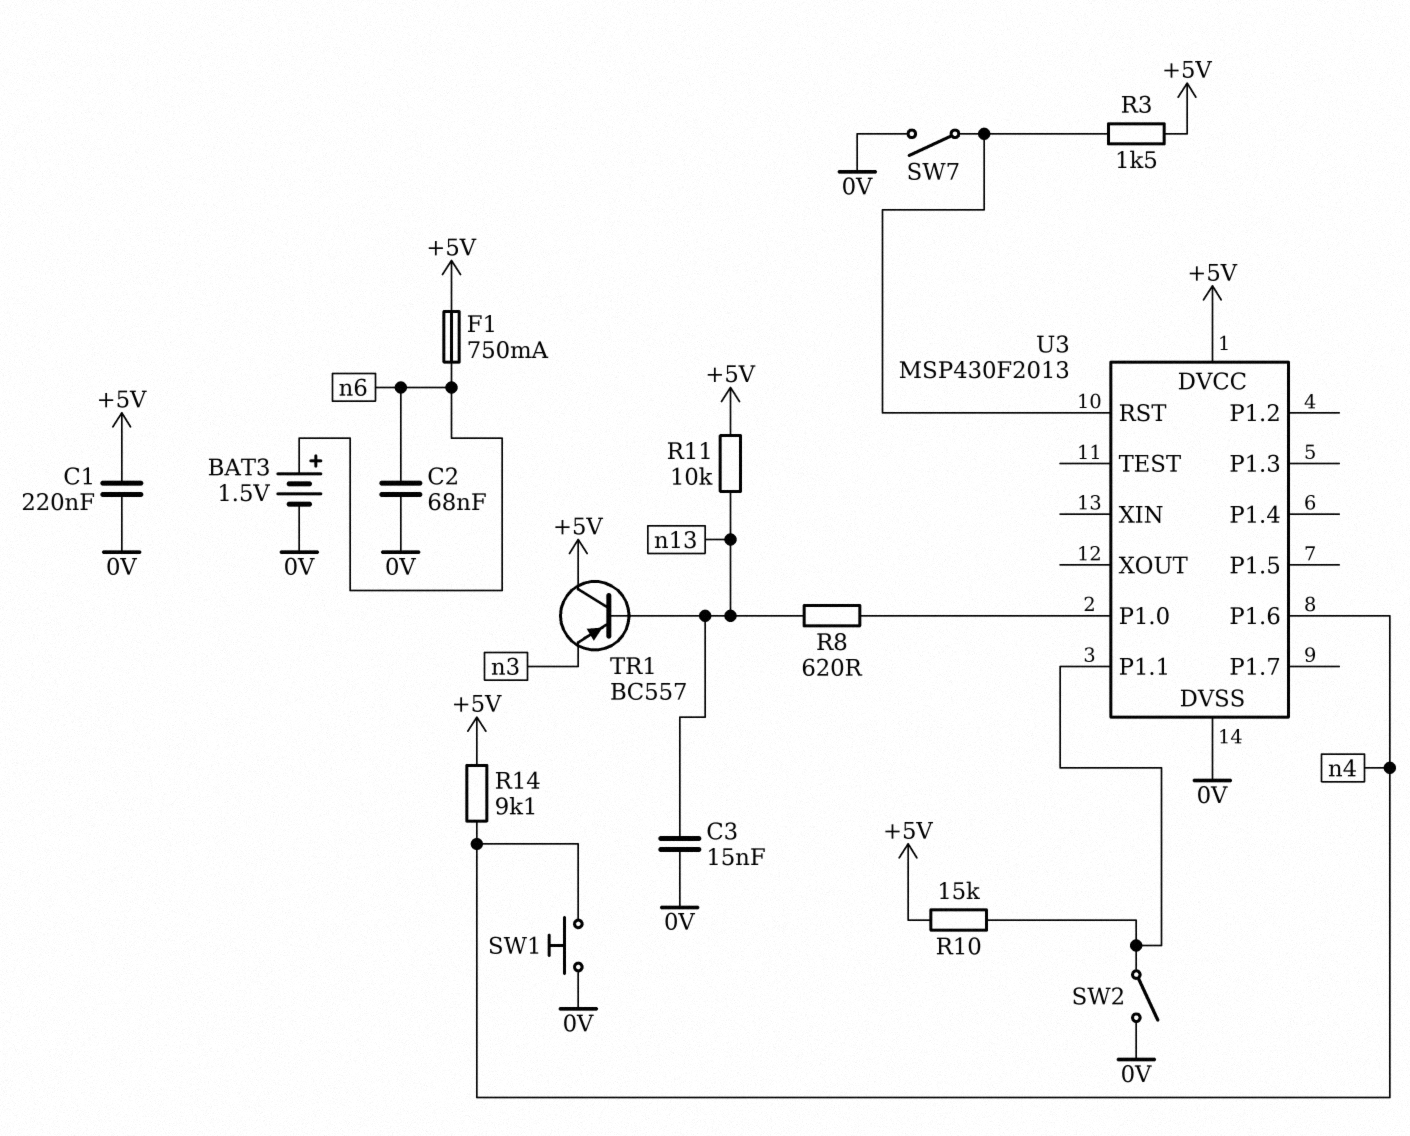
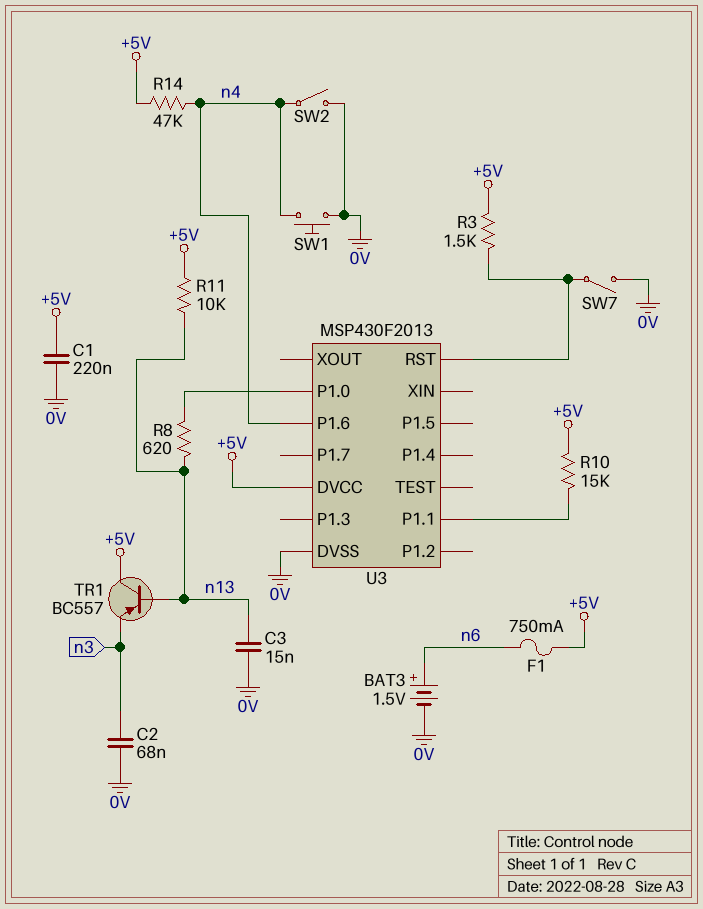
C2: 68nF (0V, n6) -> 68nF (0V, n3)
R14: 9.1k (+5V, n4) -> 47k (+5V, n4)
SW2: switch (0V, U3/P1.1) -> switch (0V, n4)

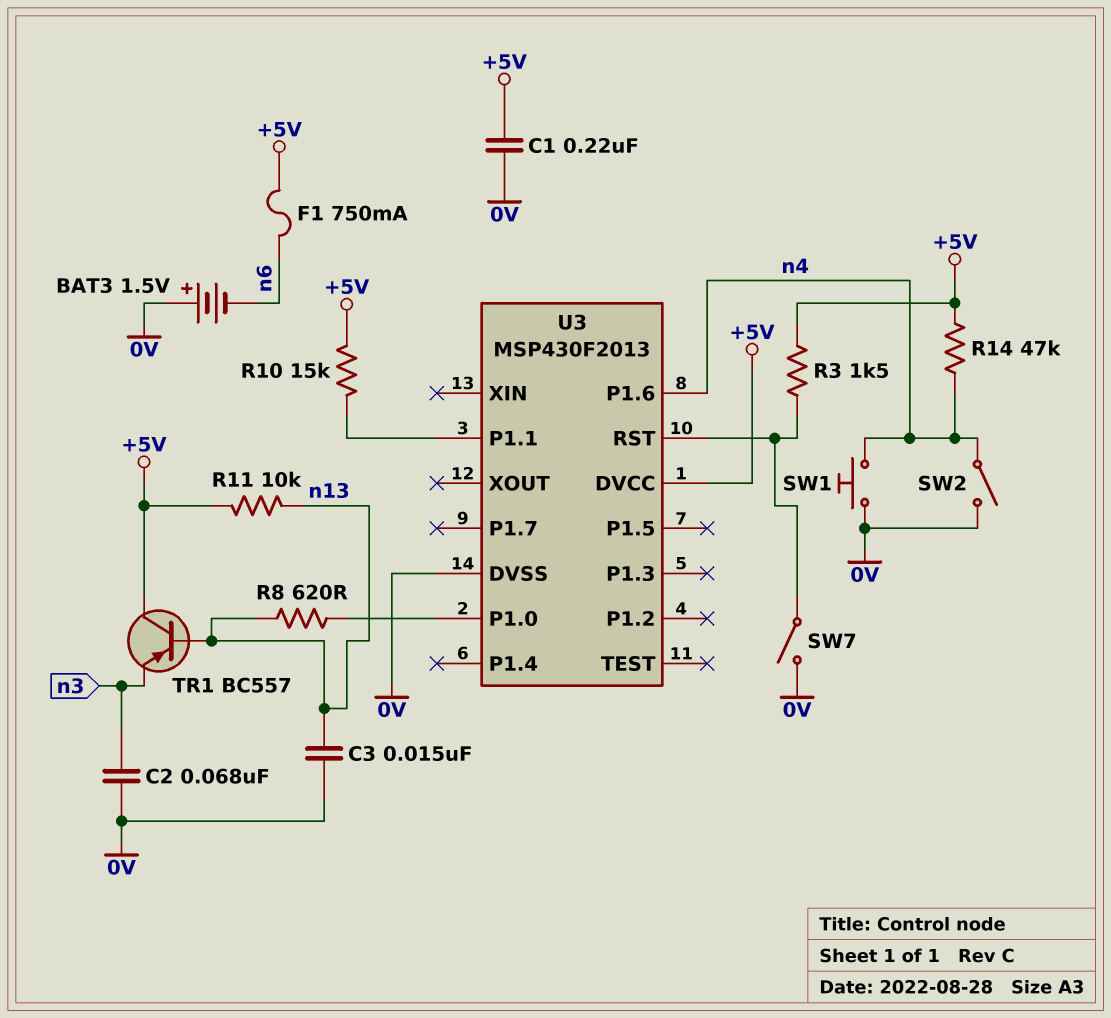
BAT3: 1.5V (plus n6, minus 0V) -> 1.5V (plus 0V, minus n6)

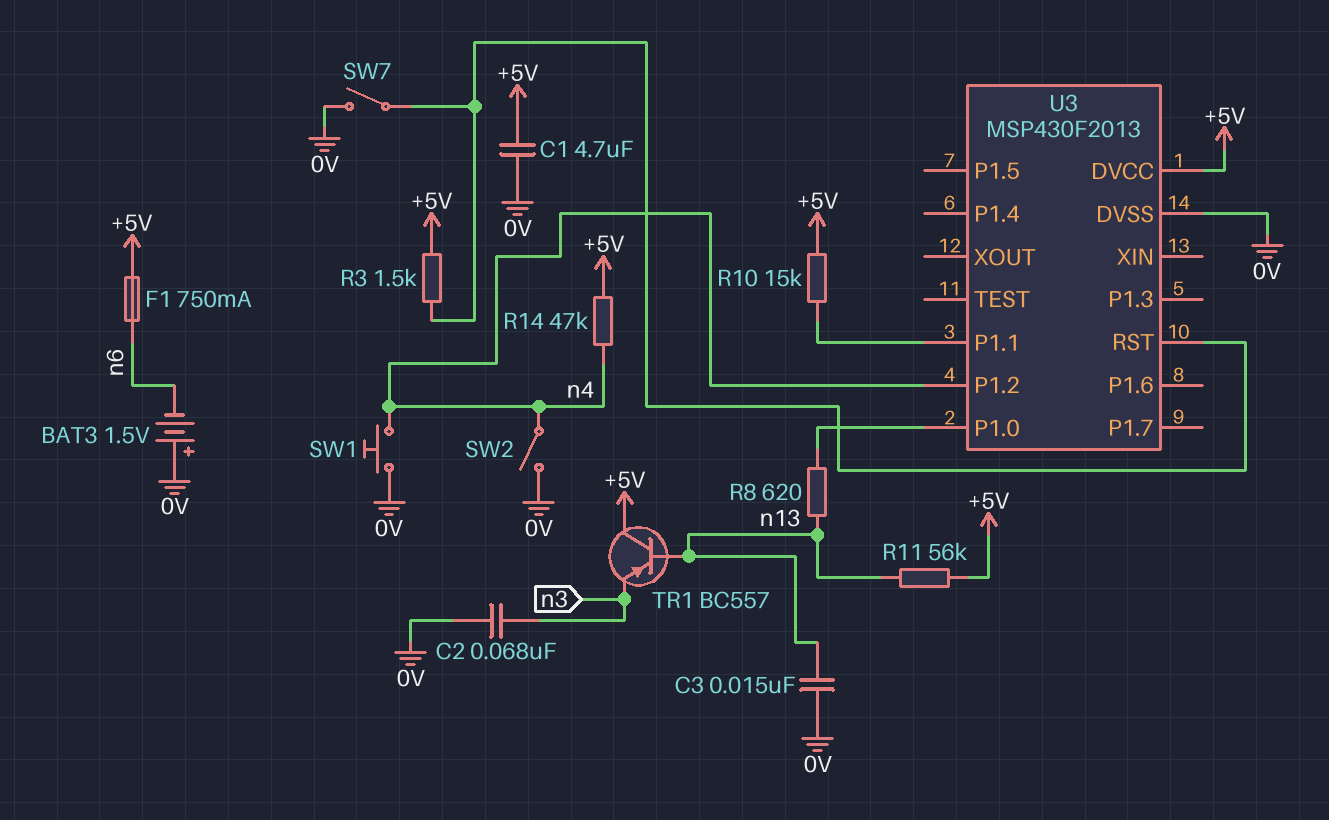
C1: 220nF (+5V, 0V) -> 4.7uF (+5V, 0V)
R11: 10k (+5V, n13) -> 56k (+5V, n13)
U3 pin P1.2: none -> n4
U3 pin P1.6: n4 -> none

